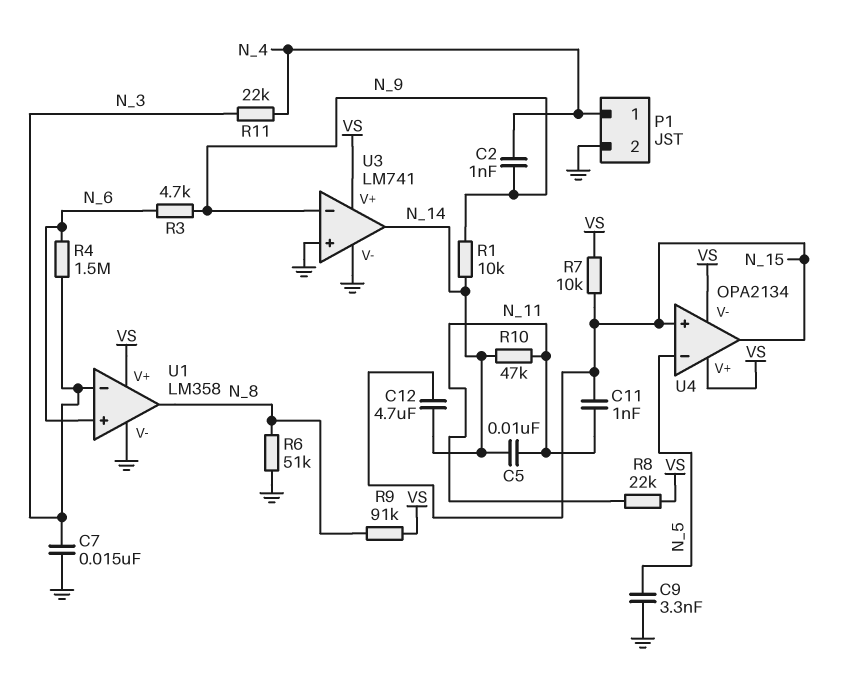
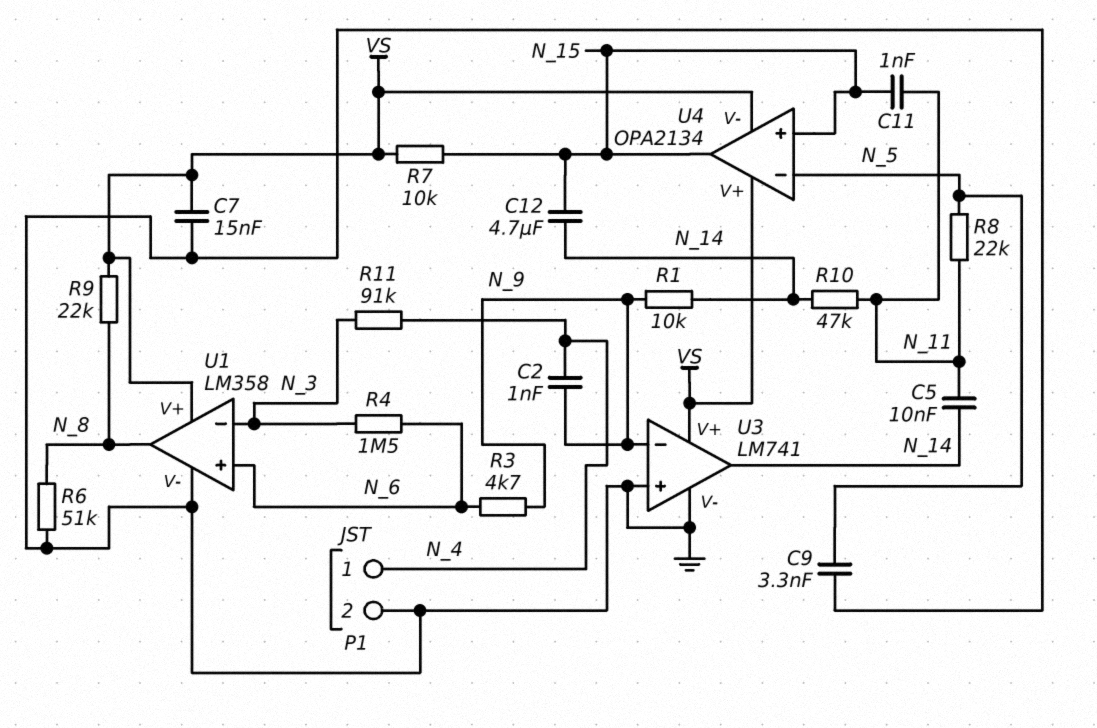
C7: 15nF (GND, N_3) -> 15nF (GND, VS)
R8: 22k (N_11, VS) -> 22k (N_5, N_11)
R9: 91k (N_8, VS) -> 22k (N_8, VS)
R11: 22k (N_3, N_4) -> 91k (N_3, N_4)

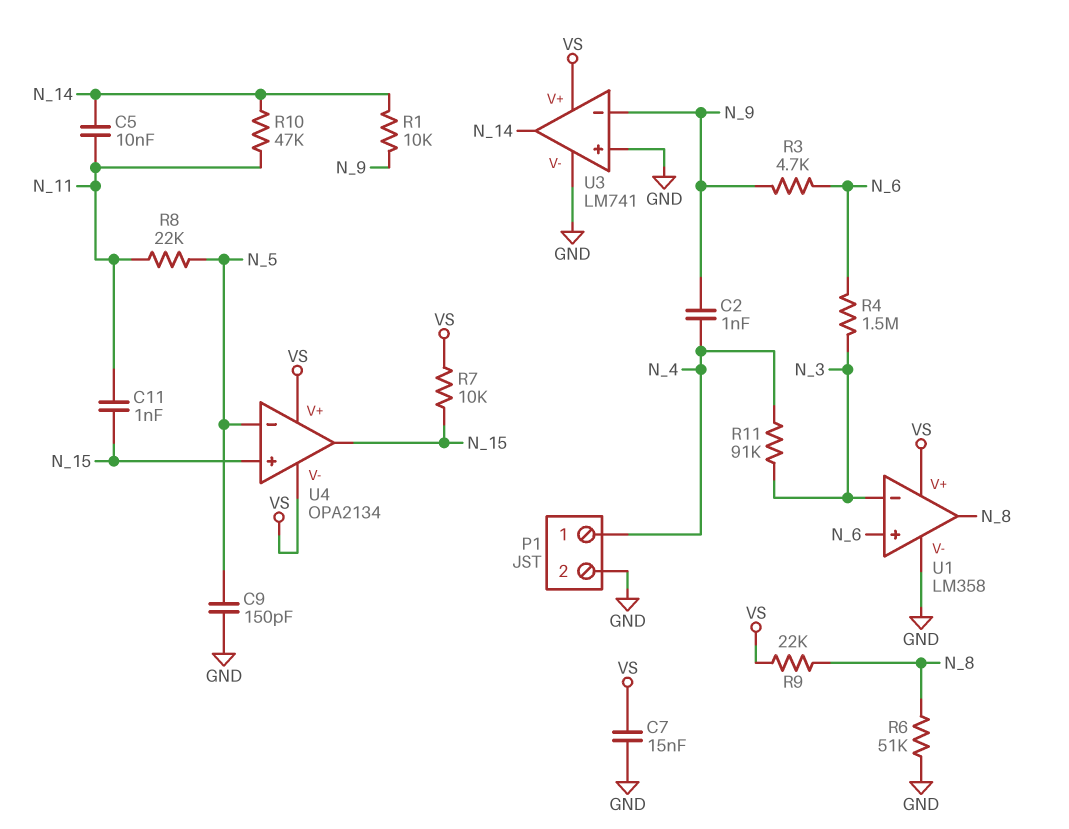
C9: 3.3nF (GND, N_5) -> 150pF (GND, N_5)
C12: 4.7uF (N_14, N_15) -> none

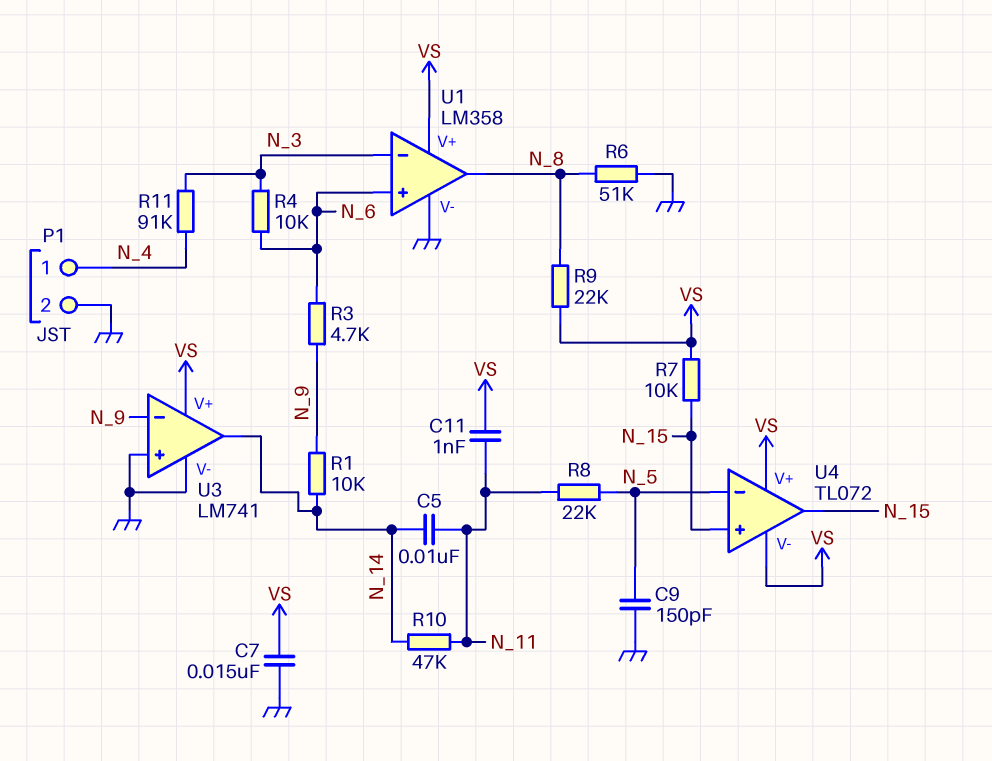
C2: 1nF (N_4, N_9) -> none
C11: 1nF (N_11, N_15) -> 1nF (N_11, VS)
R4: 1.5M (N_3, N_6) -> 10k (N_3, N_6)
U4: OPA2134 -> TL072

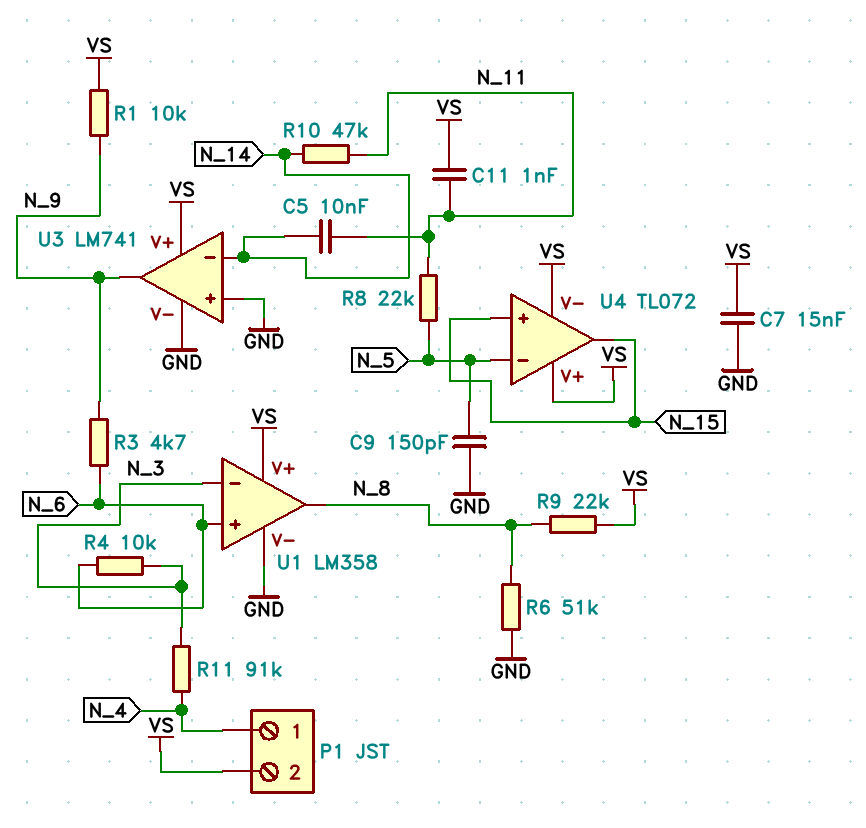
P1 pin 2: GND -> VS
R1: 10k (N_9, N_14) -> 10k (N_9, VS)
R7: 10k (N_15, VS) -> none
U3 pin in-: N_9 -> N_14
U3 pin out: N_14 -> N_9

